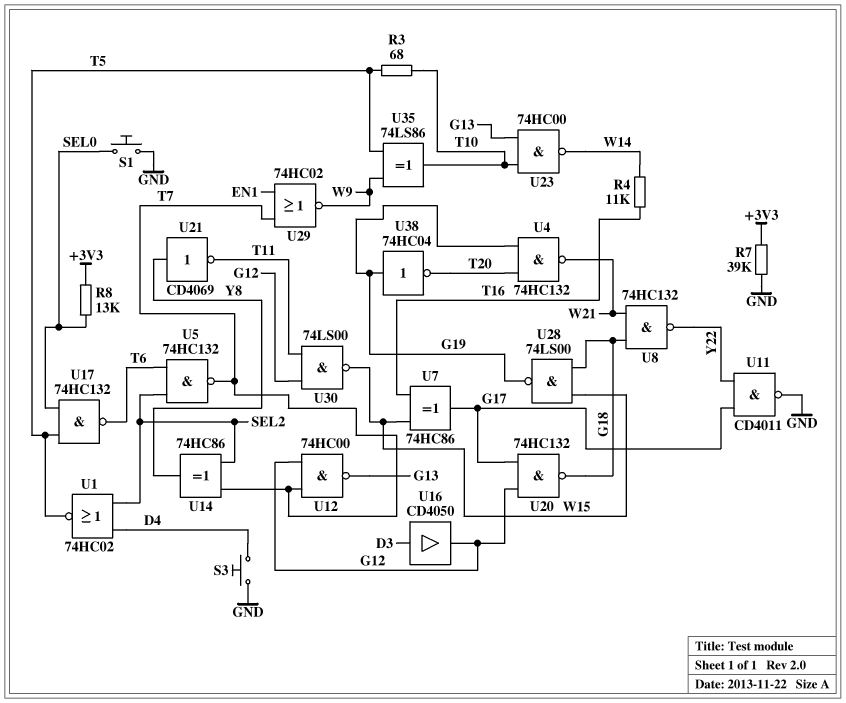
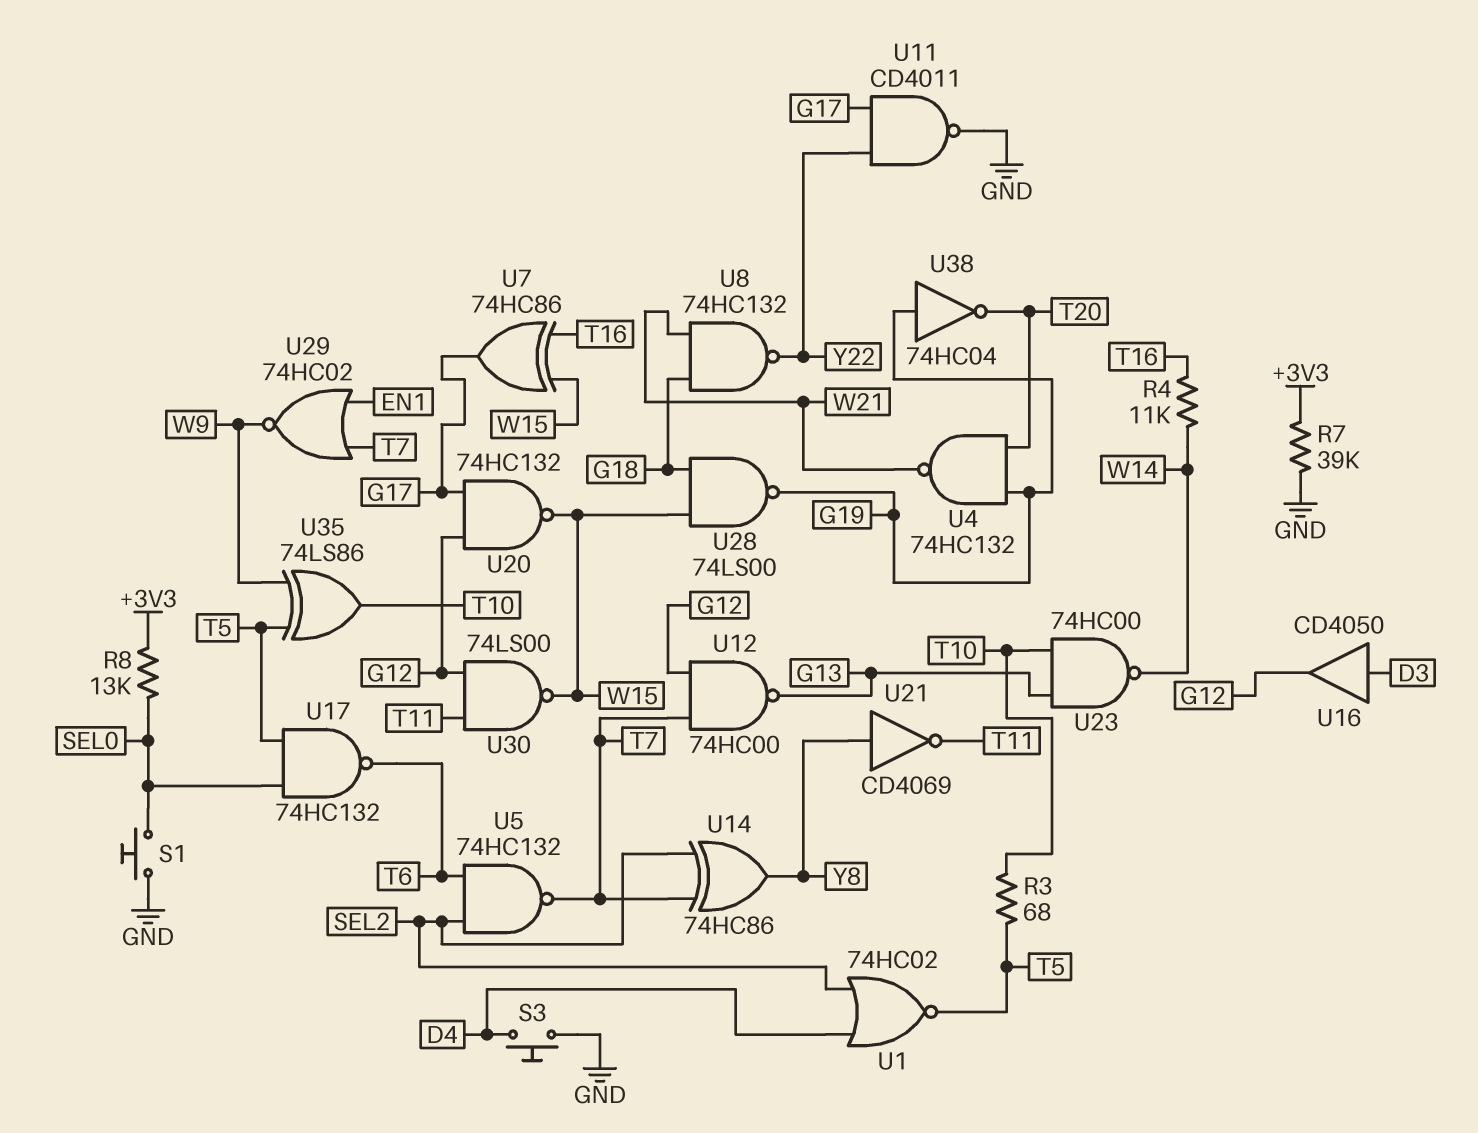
U20: NAND 74HC132 (in G12, in G17, out G18) -> NAND 74HC132 (in G12, in G17, out W15)

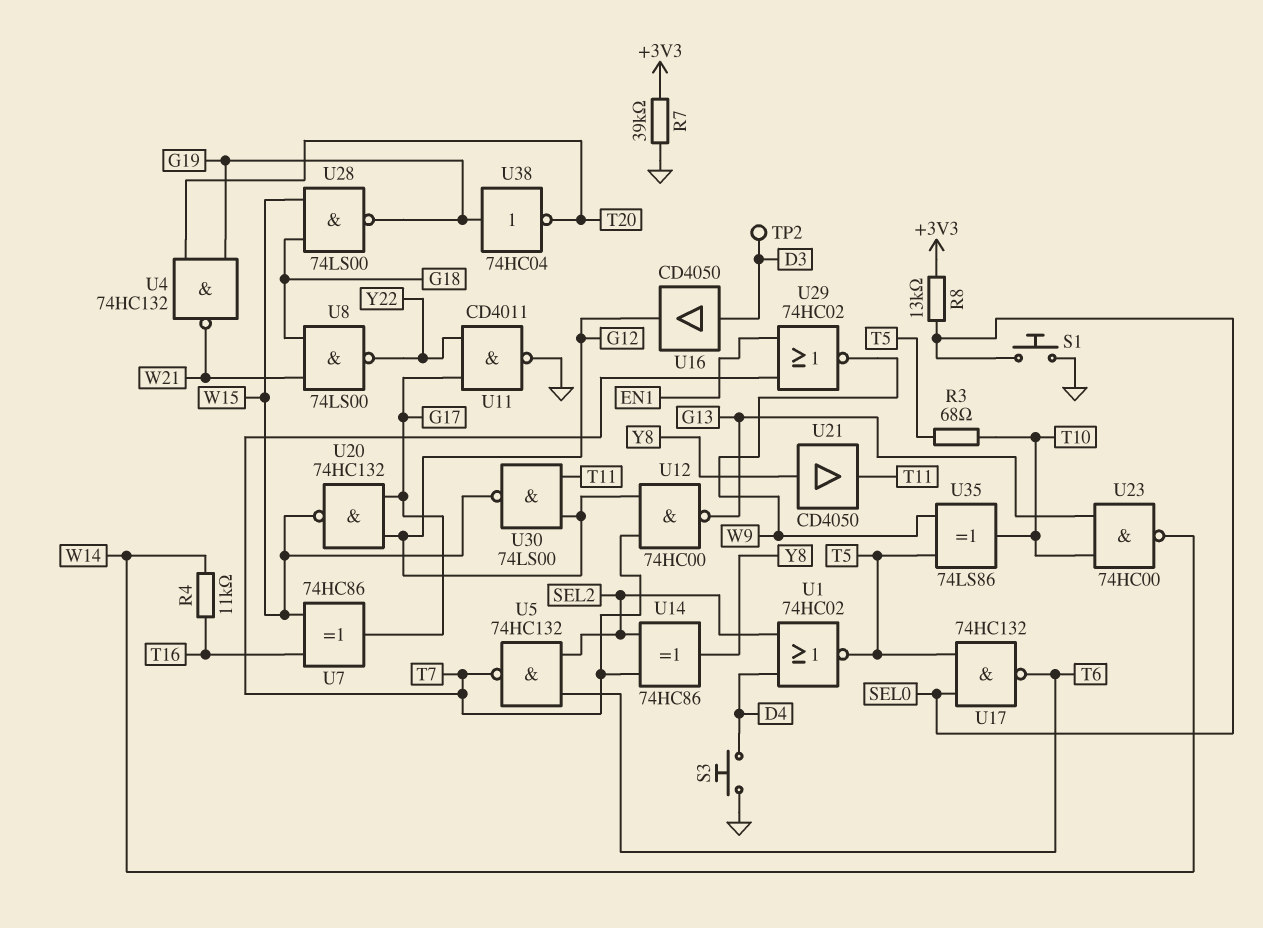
TP2: none -> test point (D3)
U8: NAND 74HC132 (in G18, in W21, out Y22) -> NAND 74LS00 (in G18, in W21, out Y22)
U21: NOT CD4069 (in Y8, out T11) -> buffer CD4050 (in Y8, out T11)

